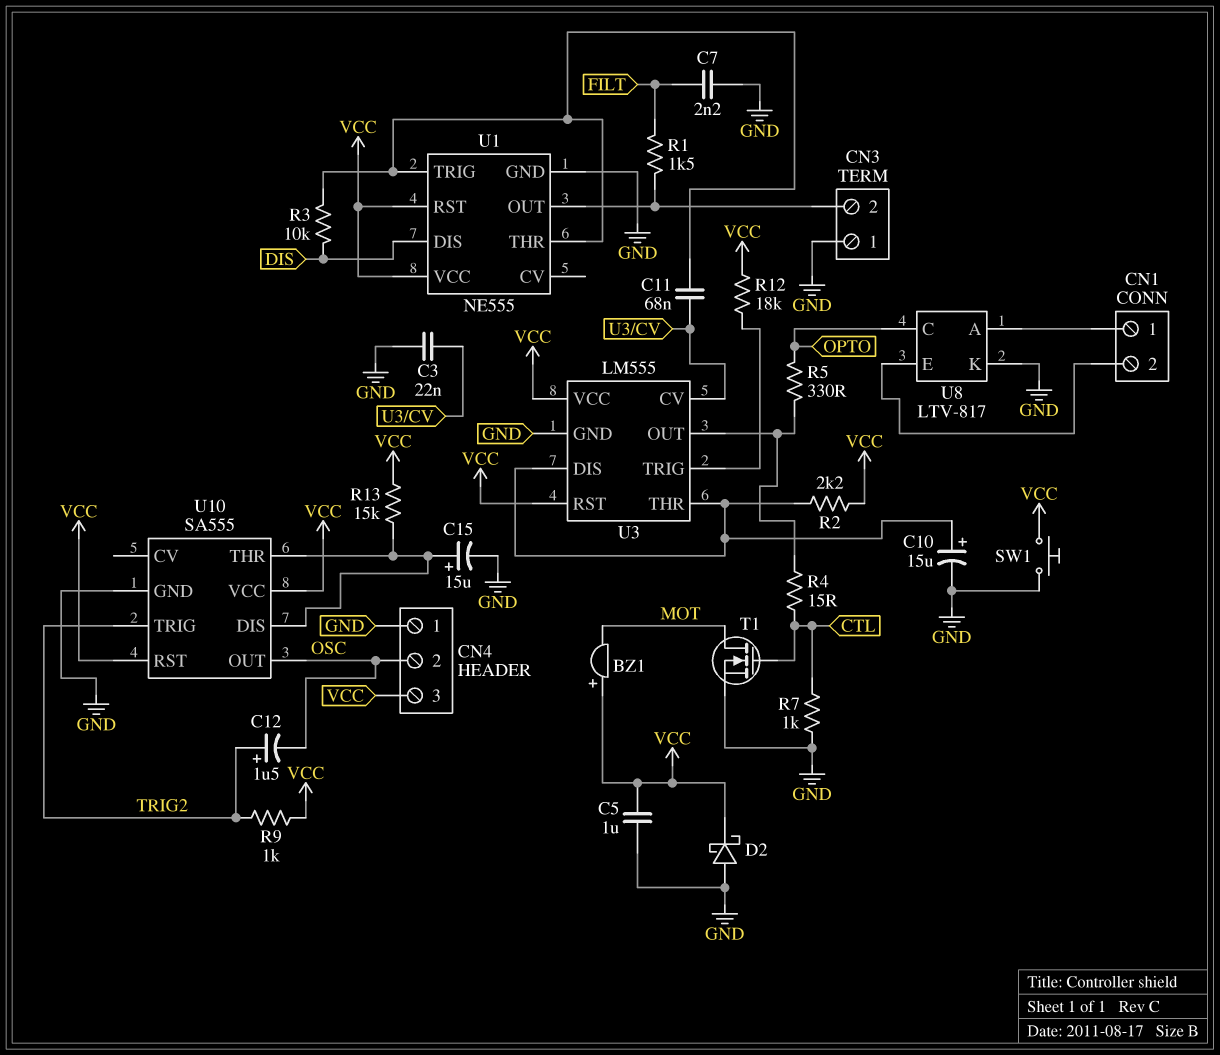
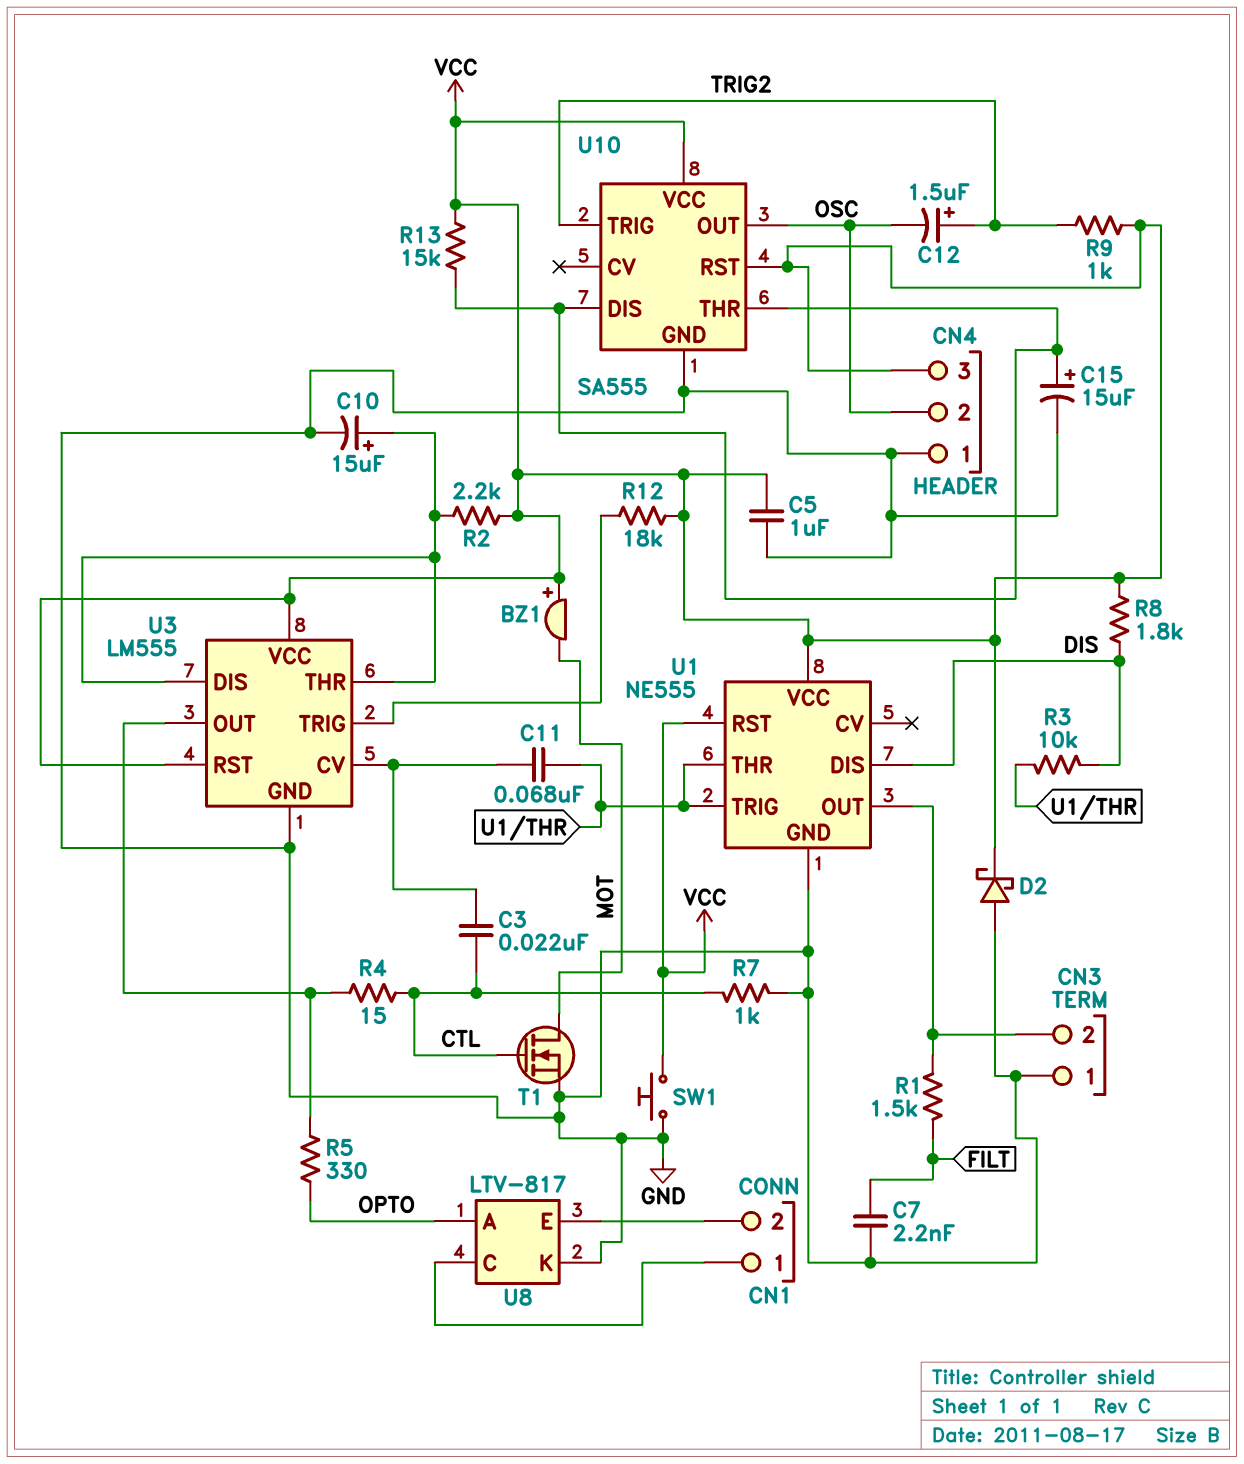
C3: 22nF (GND, U3/CV) -> 22nF (CTL, U3/CV)
R8: none -> 1.8k (DIS, VCC)
U8 pin A: CN1/1 -> OPTO
U8 pin C: OPTO -> CN1/1

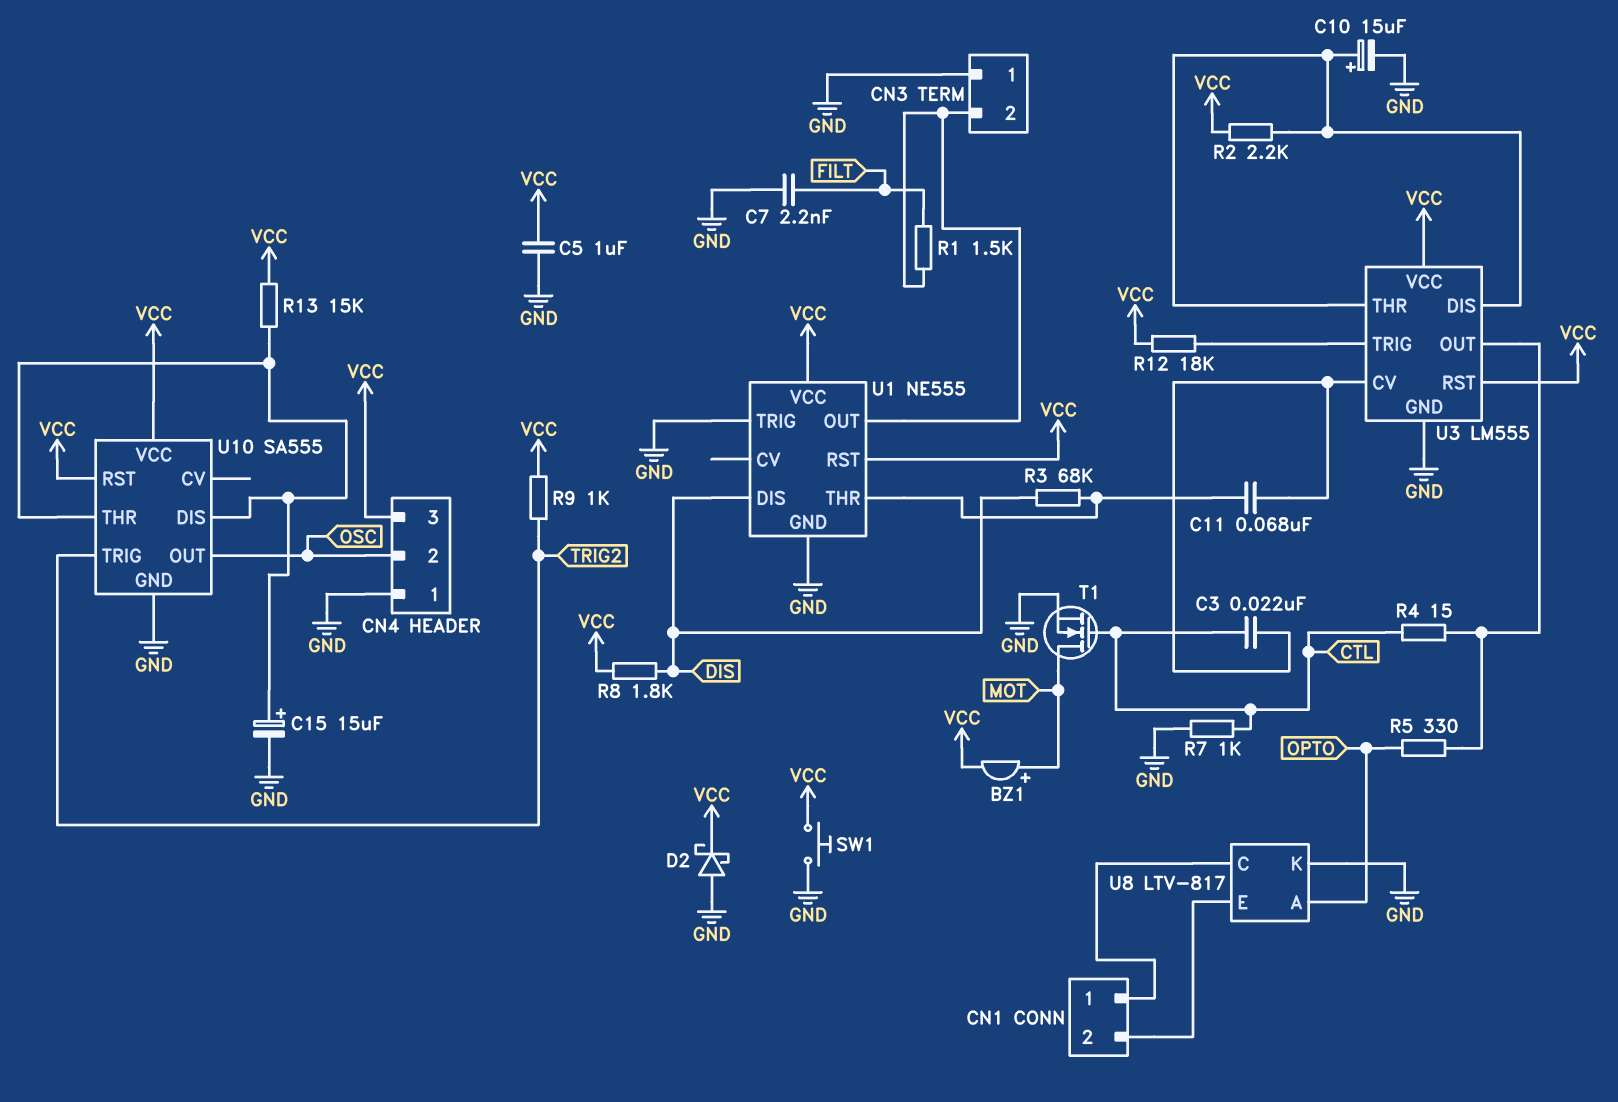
BZ1: buzzer (plus VCC, minus MOT) -> buzzer (plus MOT, minus VCC)
C12: 1.5uF (plus TRIG2, minus OSC) -> none
R3: 10k (DIS, U1/THR) -> 68k (DIS, U1/THR)
U1 pin TRIG: U1/THR -> GND

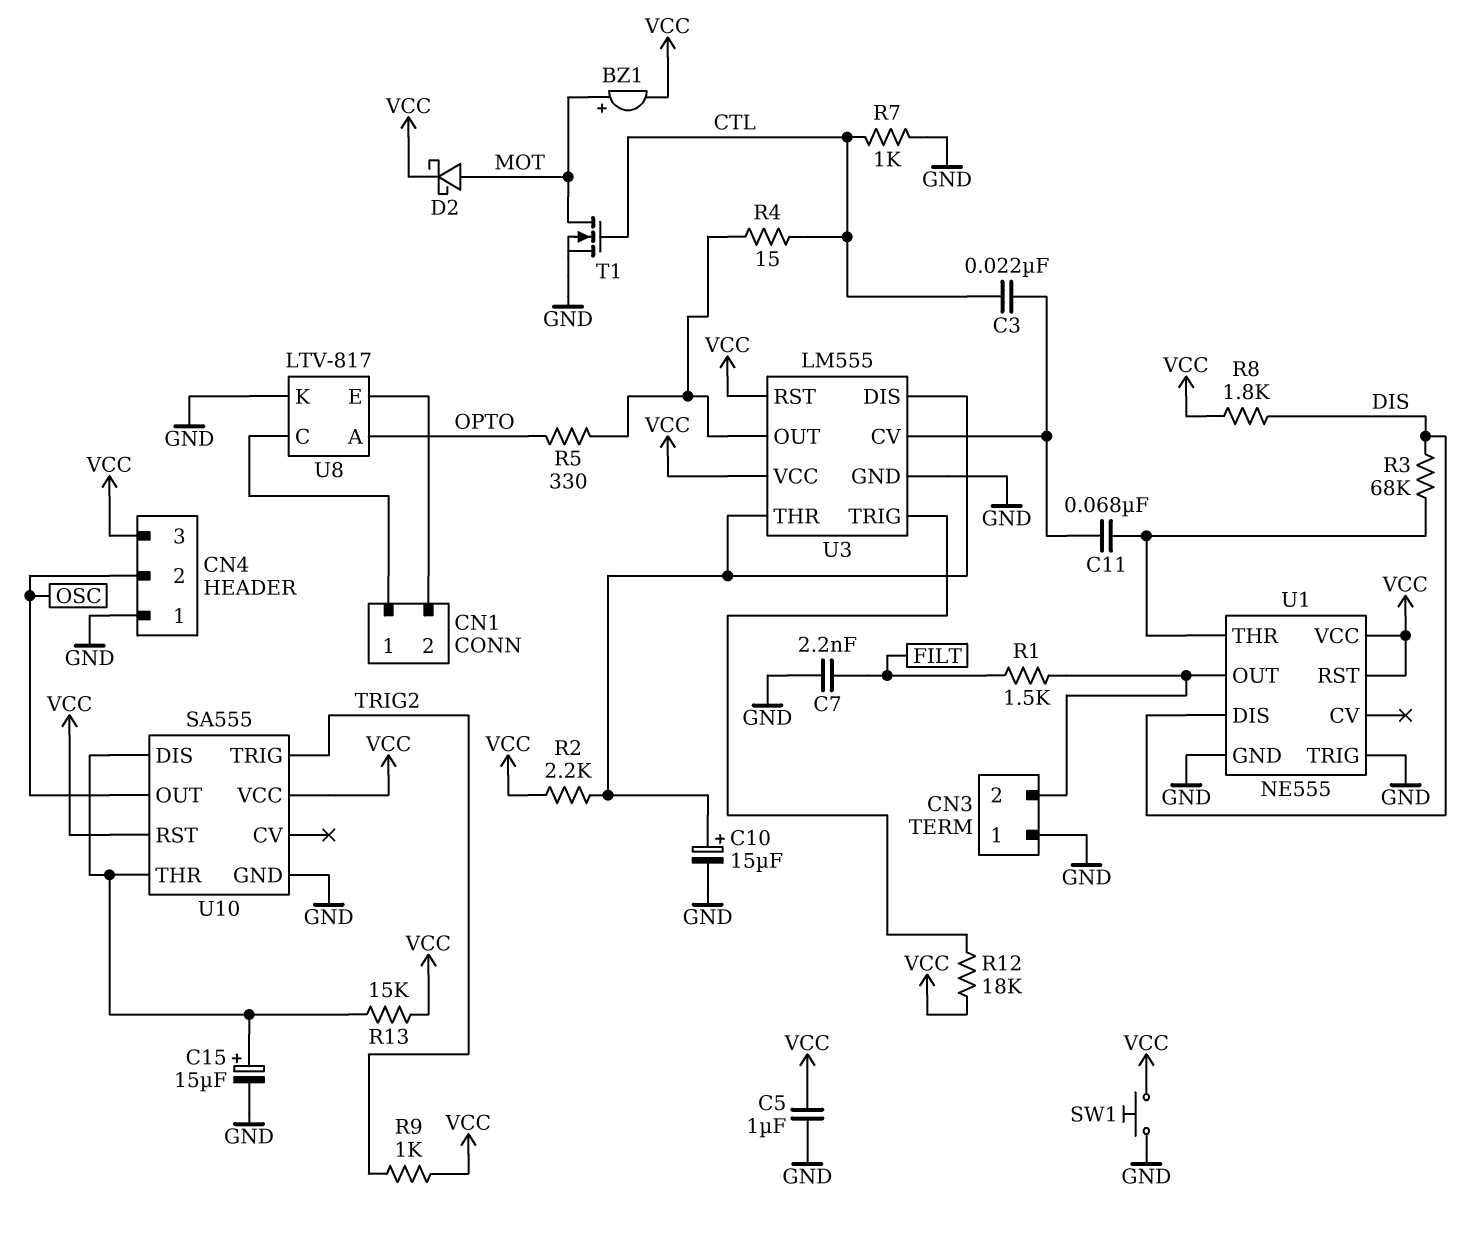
D2: schottky (A GND, K VCC) -> schottky (A MOT, K VCC)

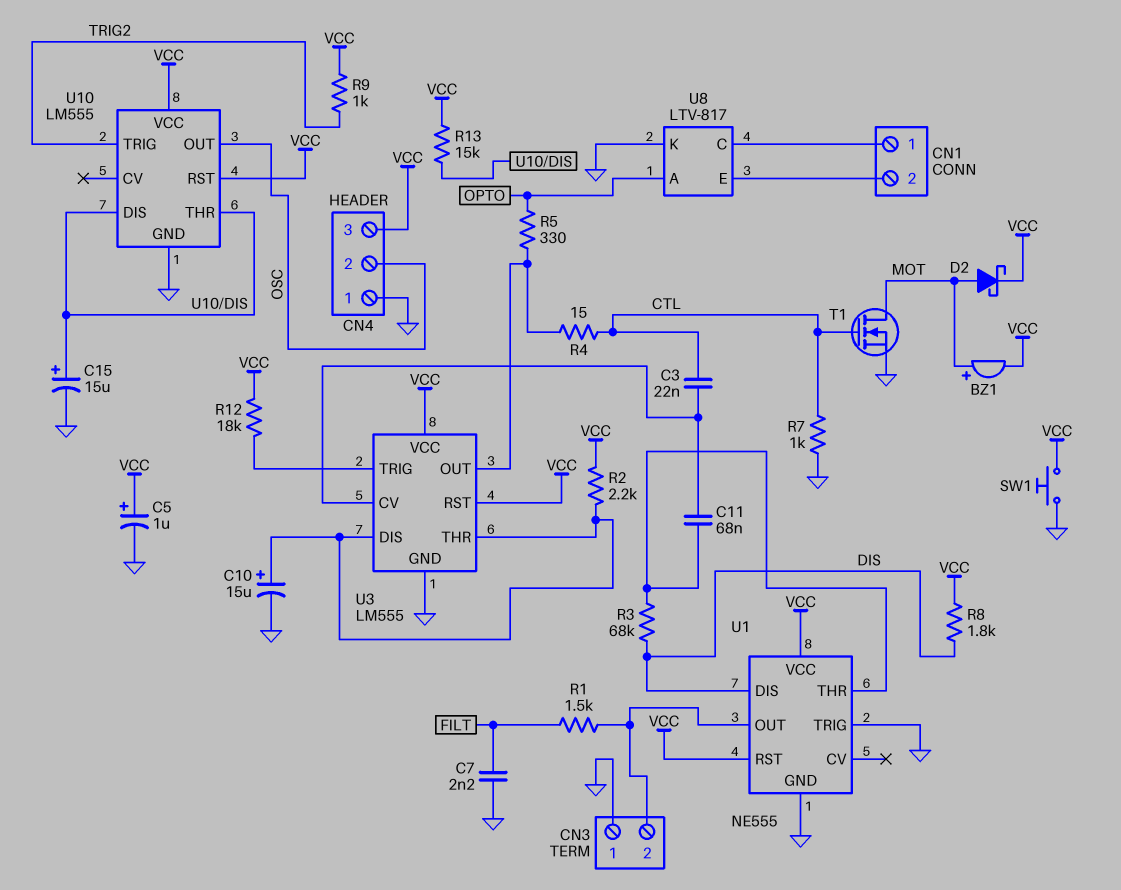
C5: 1uF (GND, VCC) -> 1uF (plus VCC, minus GND)
U10: SA555 -> LM555

